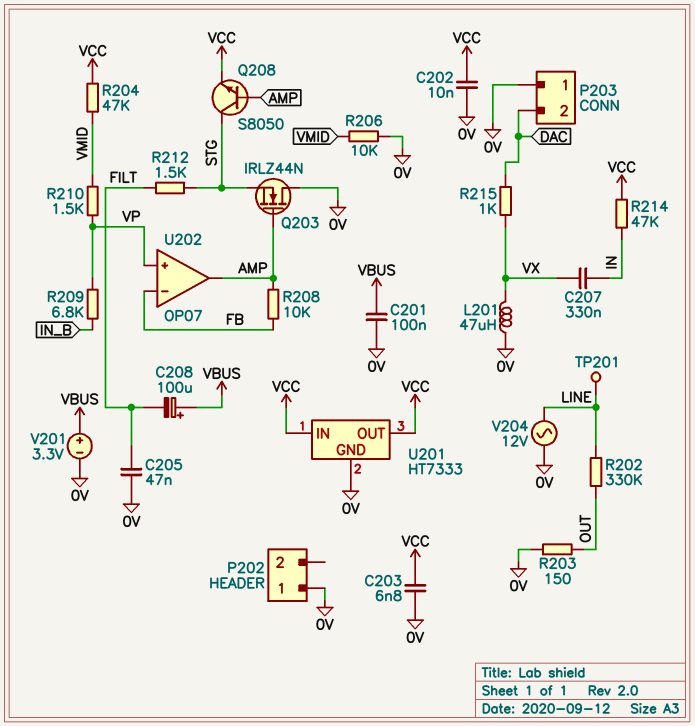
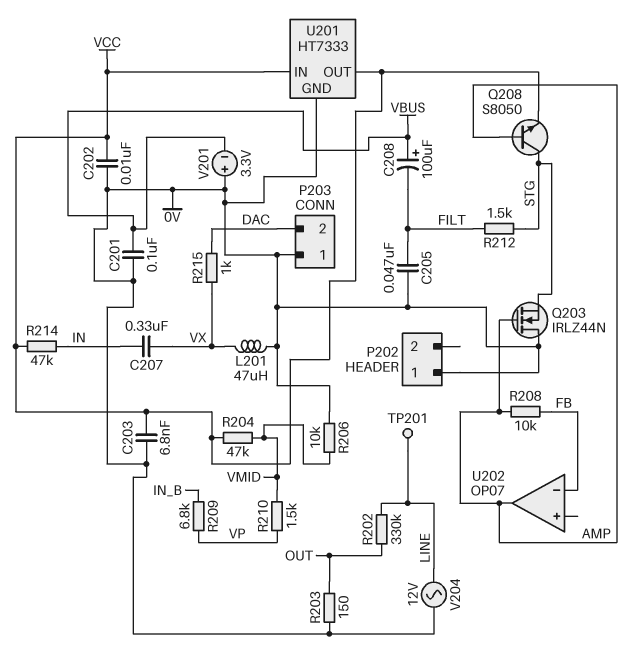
U202 pin in+: VP -> none
V201: 3.3V (plus VBUS, minus 0V) -> 3.3V (plus 0V, minus VBUS)

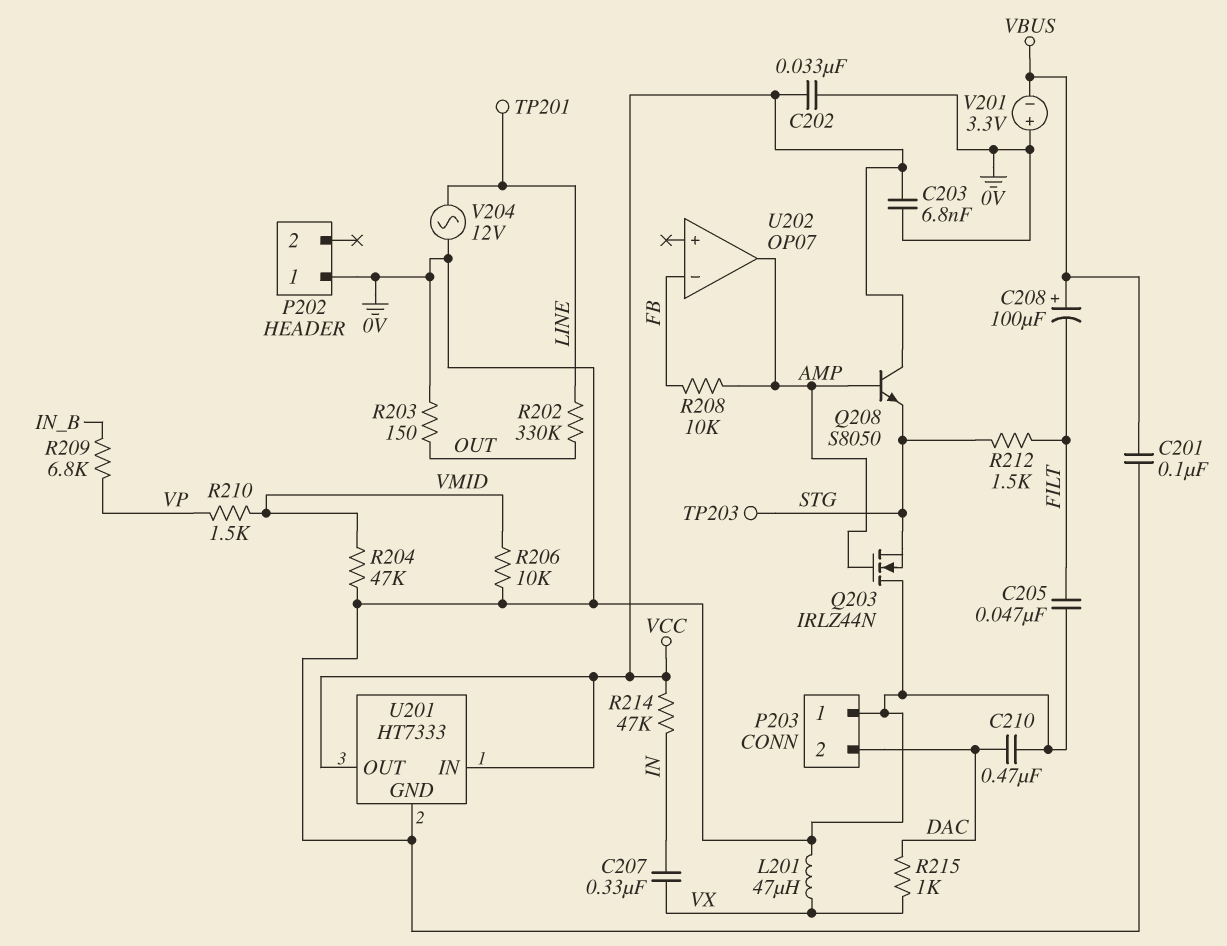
C202: 10nF (0V, VCC) -> 33nF (0V, VCC)
C210: none -> 470nF (0V, DAC)
Q208: NPN S8050 (B AMP, C STG, E VCC) -> NPN S8050 (B AMP, C VCC, E STG)
R204: 47k (VCC, VMID) -> 47k (0V, VMID)
TP203: none -> test point (STG)

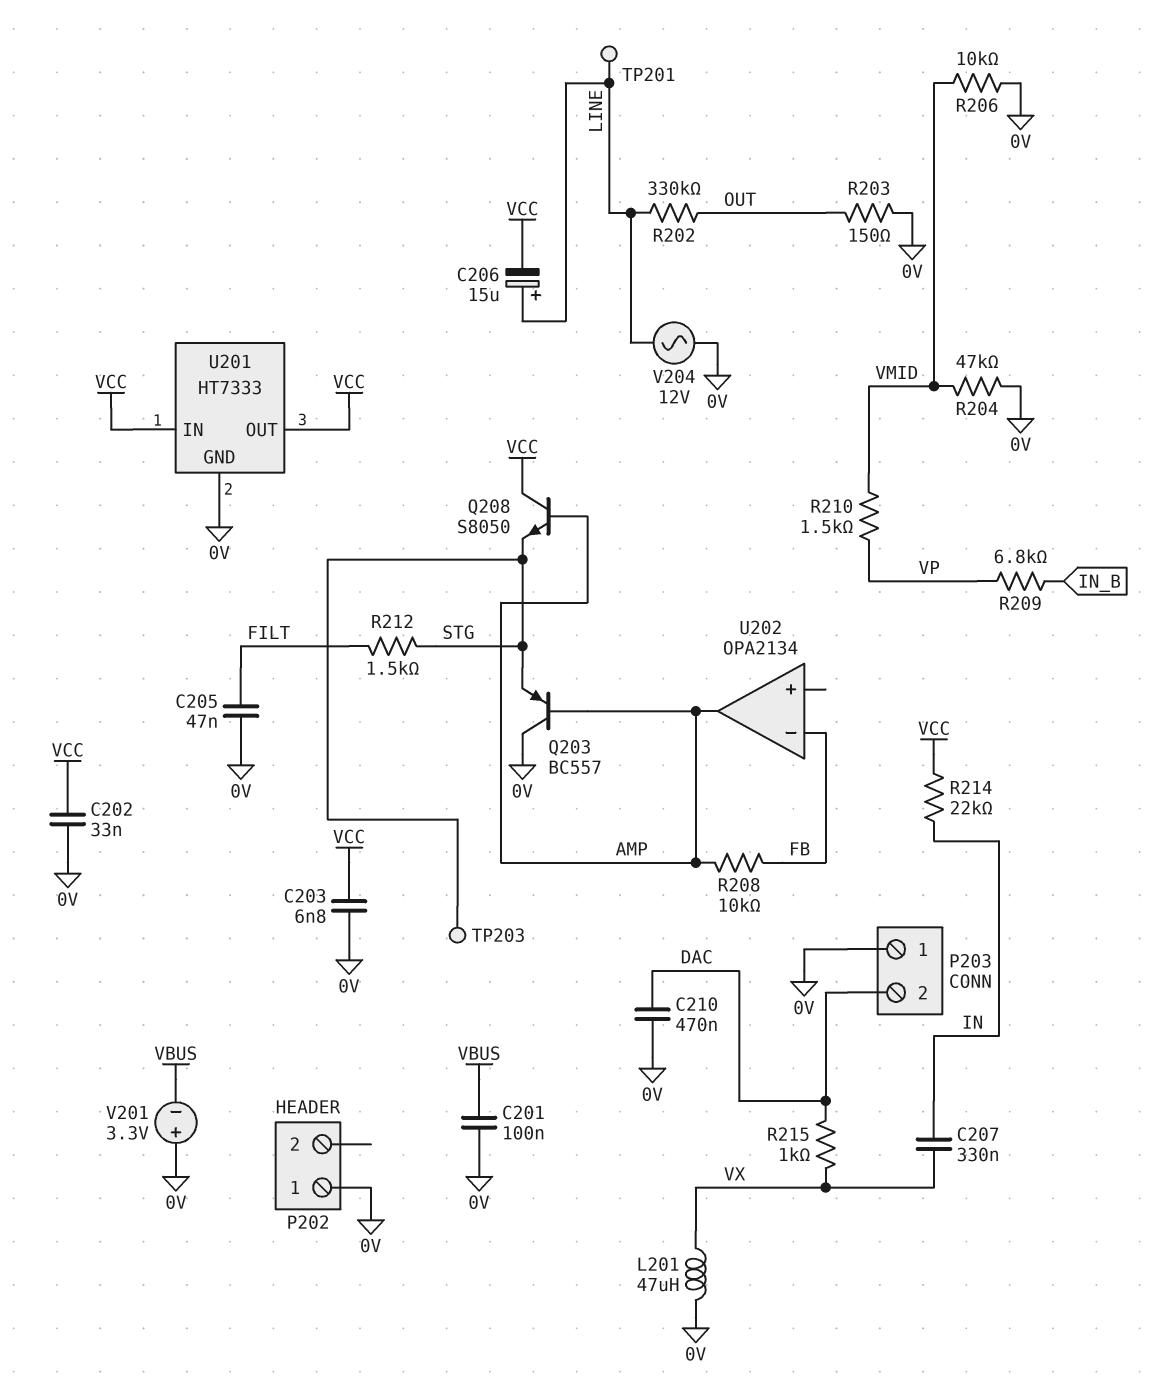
C206: none -> 15uF (plus LINE, minus VCC)
C208: 100uF (plus VBUS, minus FILT) -> none
Q203: NMOS IRLZ44N (G AMP, D 0V, S STG) -> PNP BC557 (B AMP, C 0V, E STG)
R214: 47k (IN, VCC) -> 22k (IN, VCC)
U202: OP07 -> OPA2134

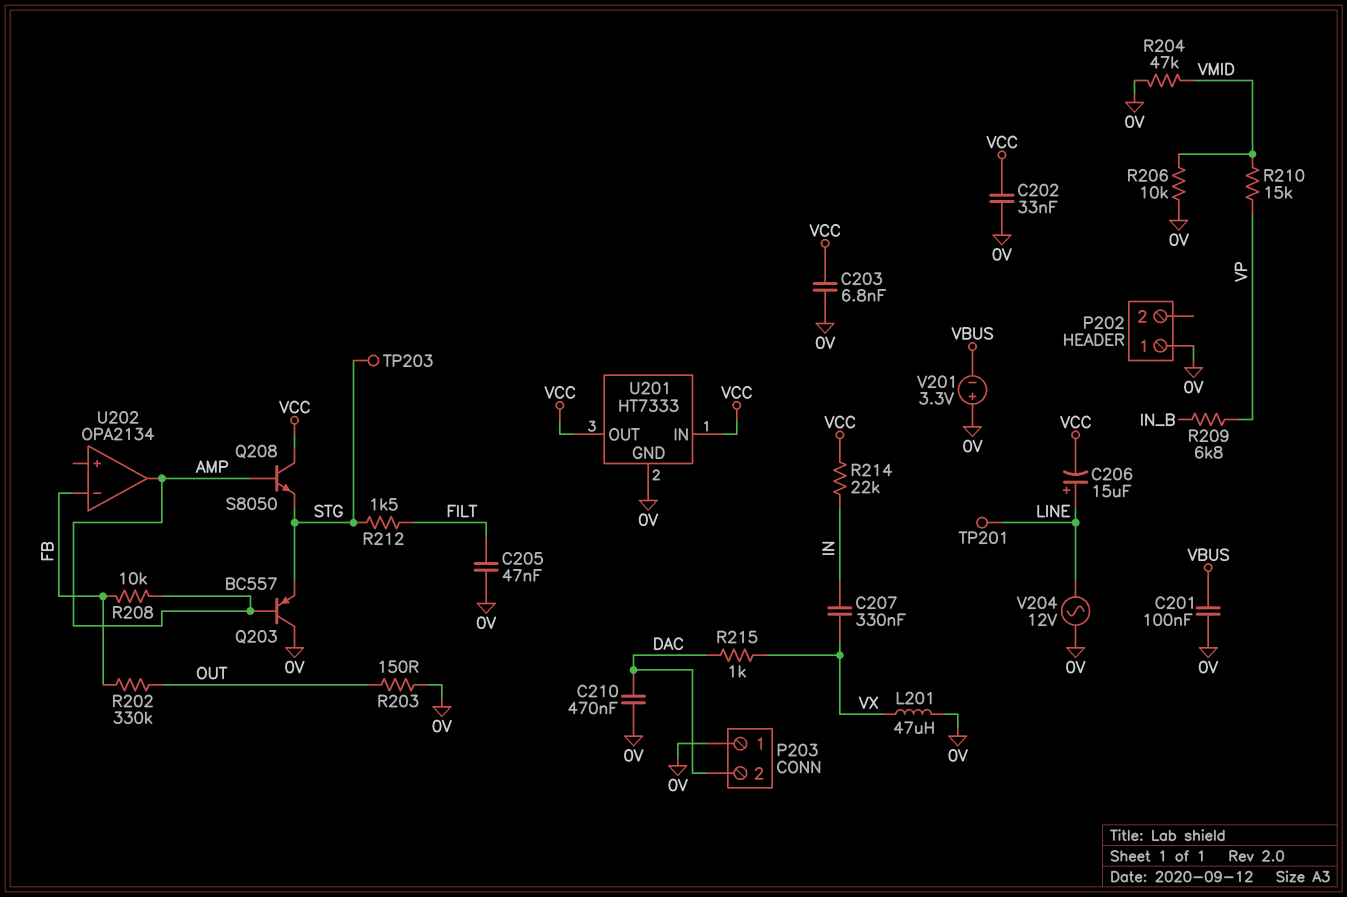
R202: 330k (LINE, OUT) -> 330k (FB, OUT)
R210: 1.5k (VMID, VP) -> 15k (VMID, VP)

